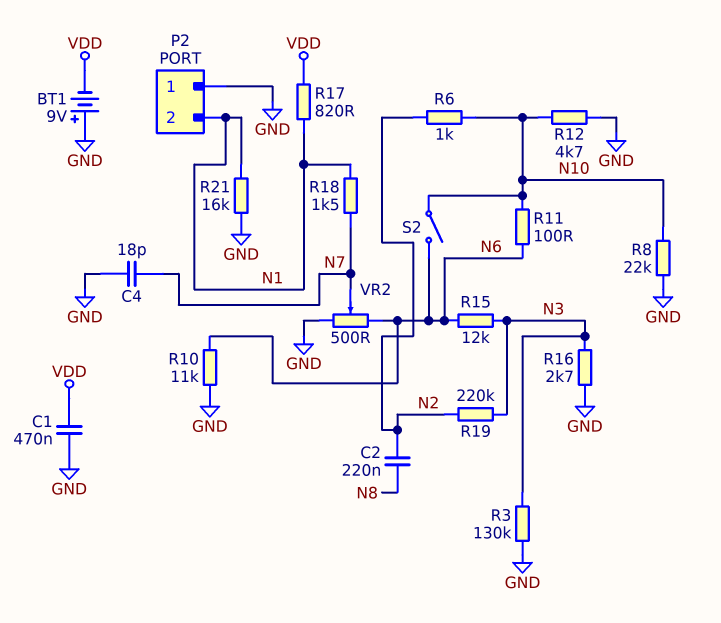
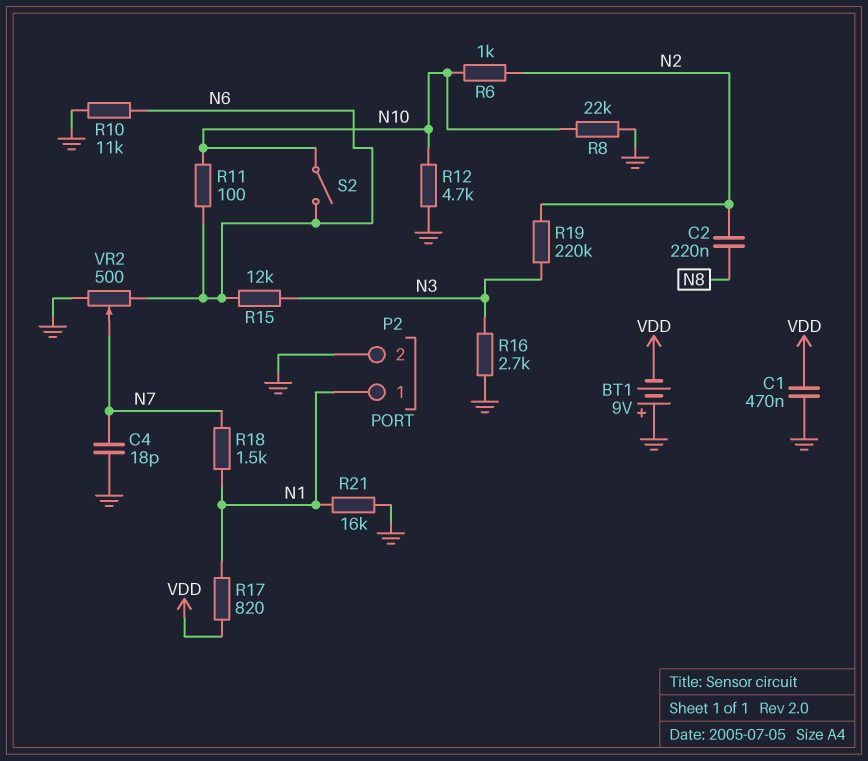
P2 pin 1: GND -> N1
P2 pin 2: N1 -> GND
R3: 130k (GND, N3) -> none

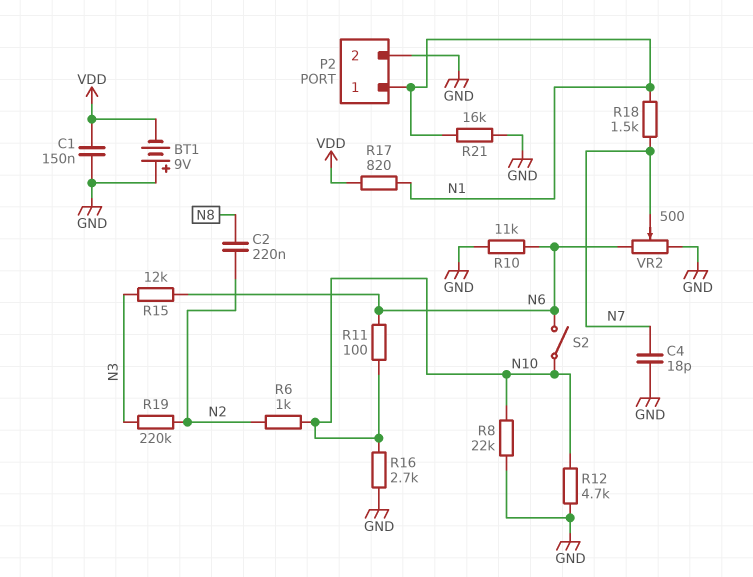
C1: 470nF (GND, VDD) -> 150nF (GND, VDD)
R16: 2.7k (GND, N3) -> 2.7k (GND, N10)

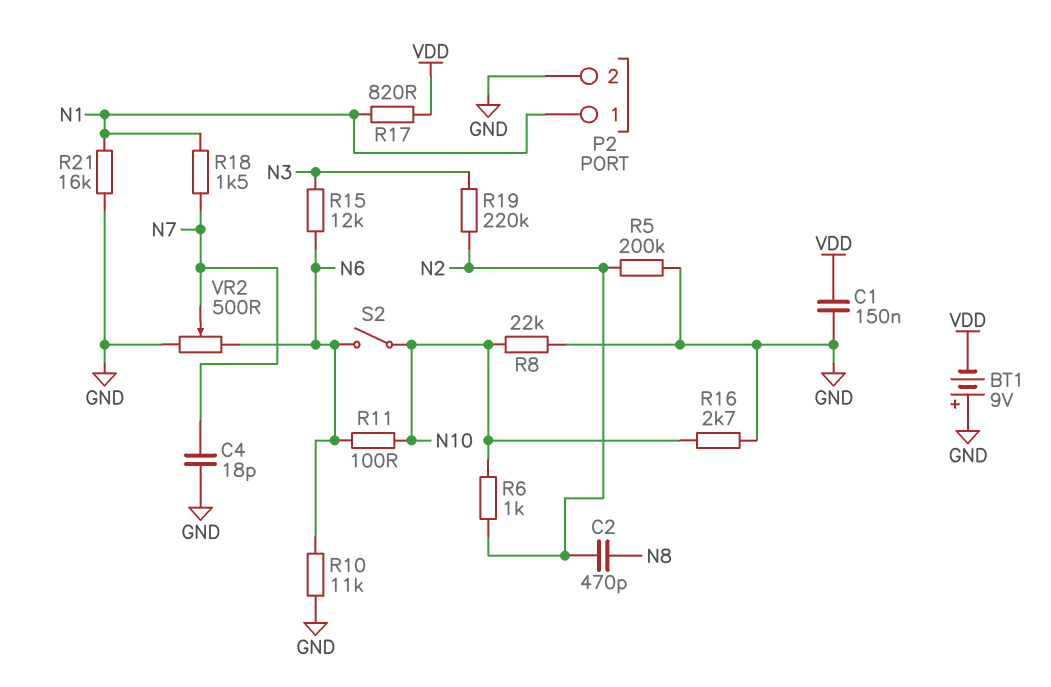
C2: 220nF (N2, N8) -> 470pF (N2, N8)
R5: none -> 200k (GND, N2)
R12: 4.7k (GND, N10) -> none

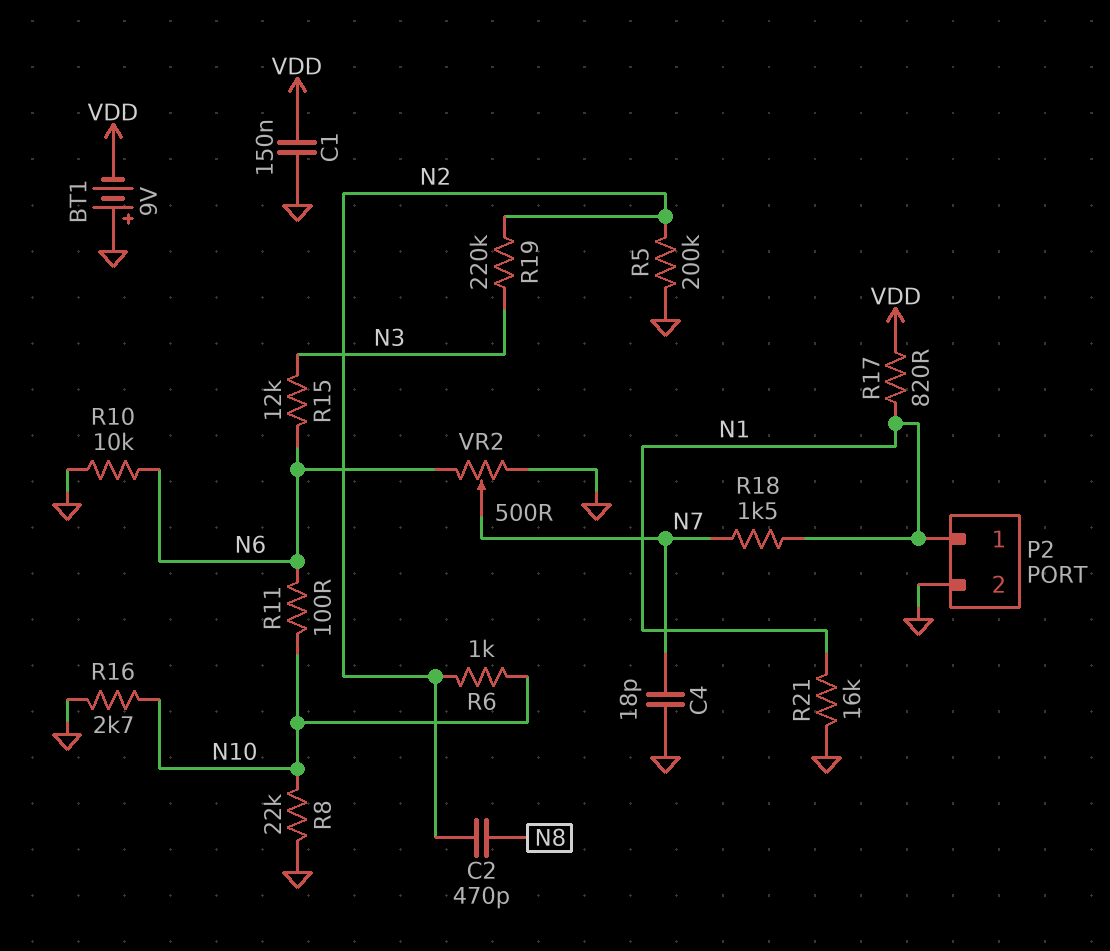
R10: 11k (GND, N6) -> 10k (GND, N6)
S2: switch (N6, N10) -> none

